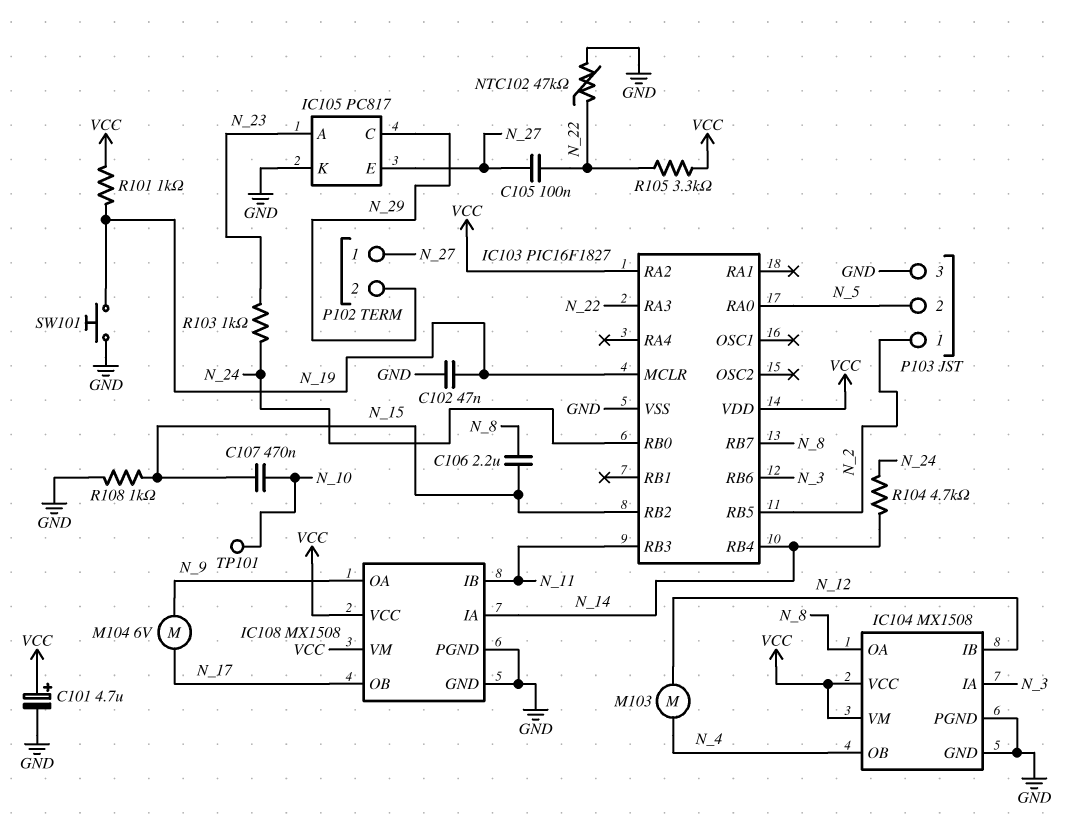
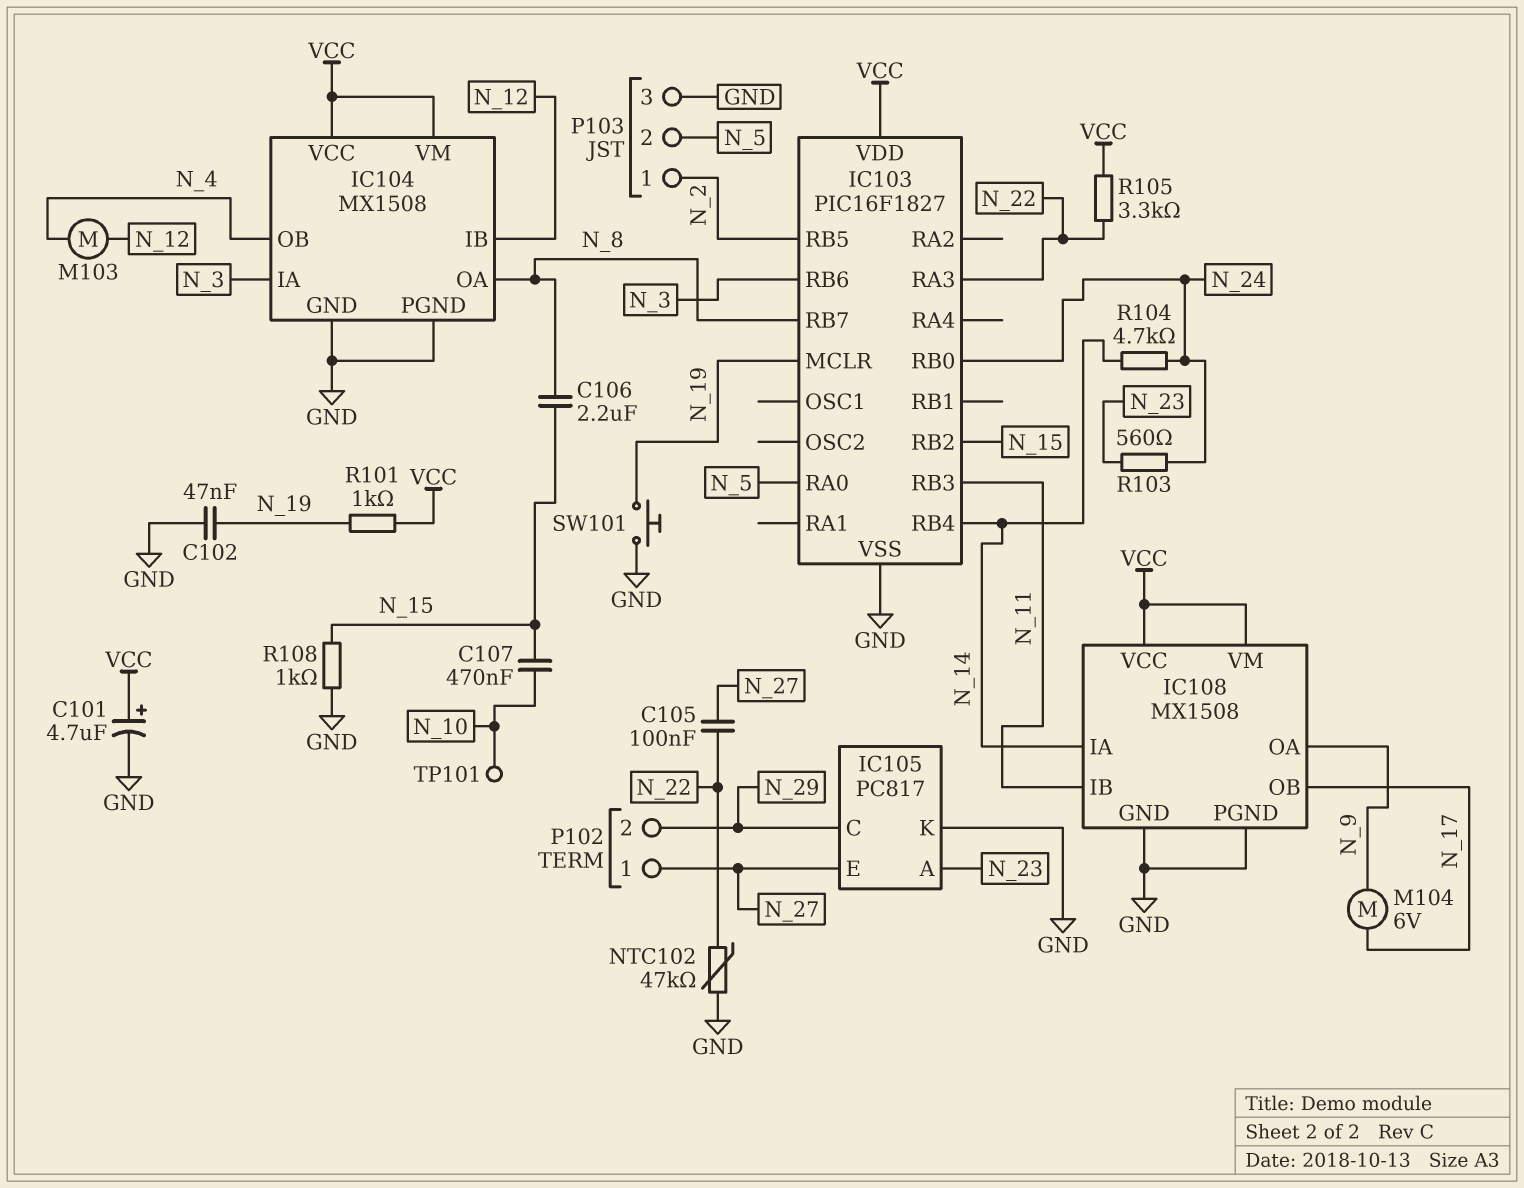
IC103 pin RA2: VCC -> none
R103: 1k (N_23, N_24) -> 560 (N_23, N_24)

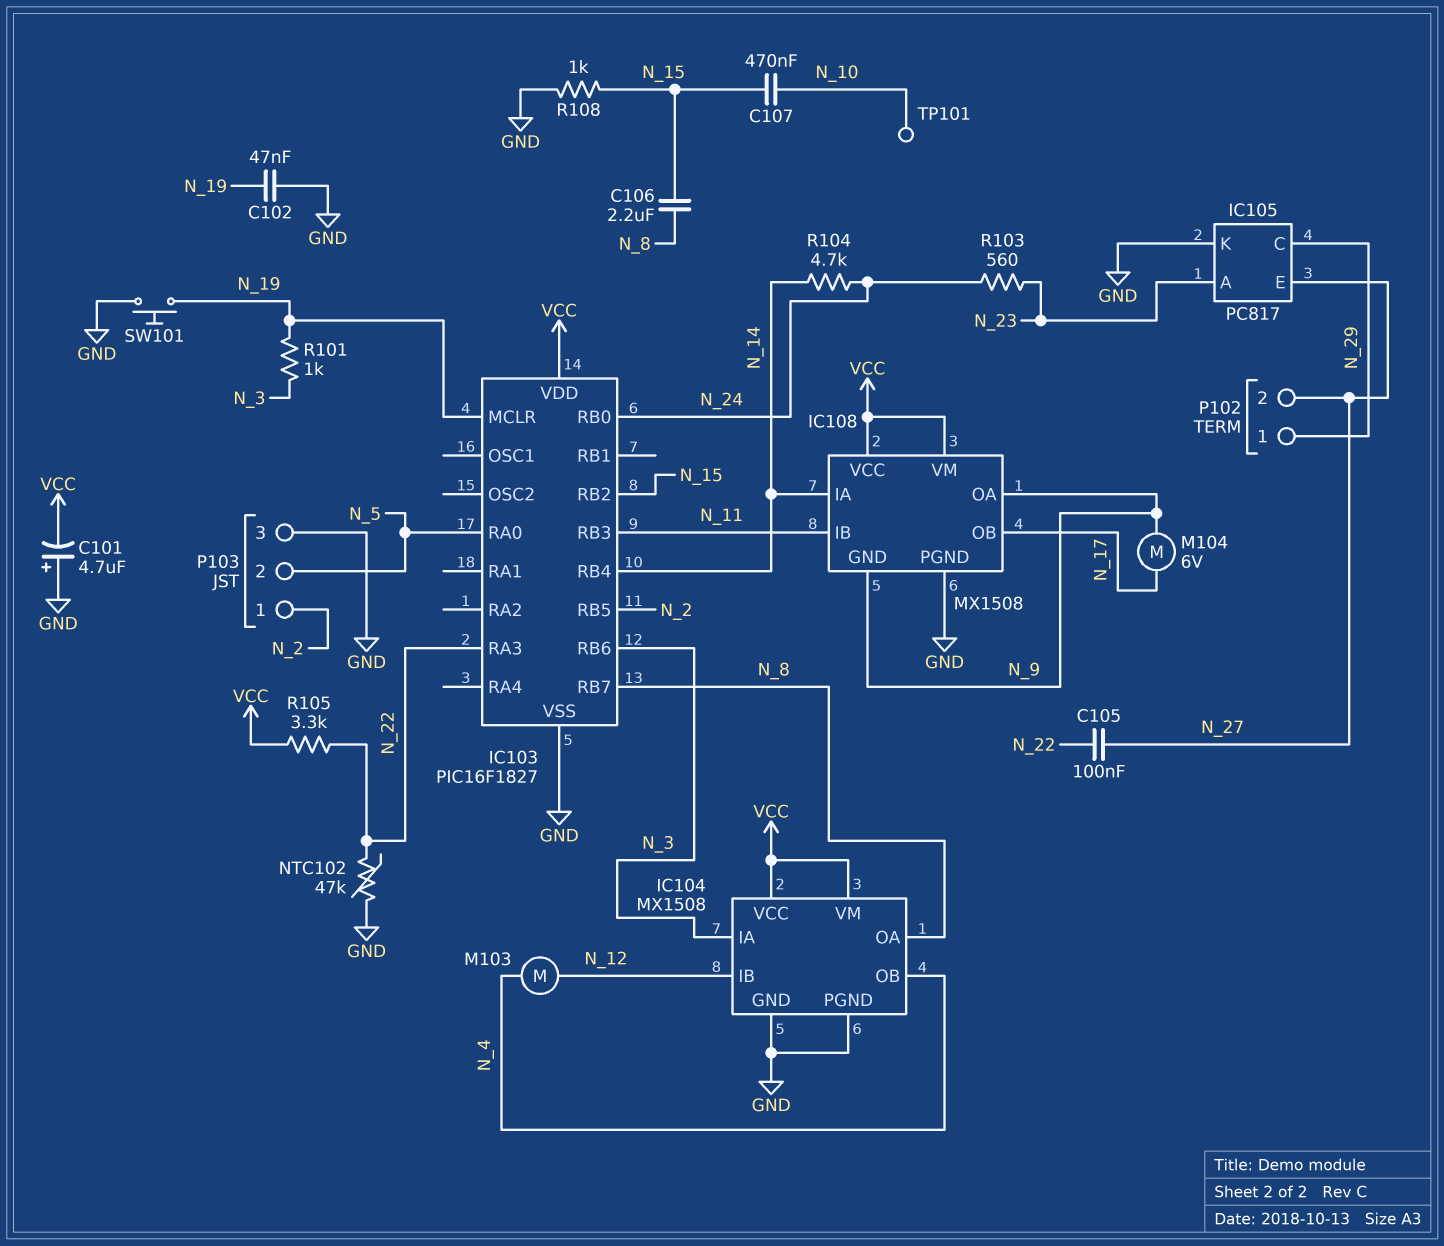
C101: 4.7uF (plus VCC, minus GND) -> 4.7uF (plus GND, minus VCC)
IC108 pin GND: GND -> N_9
P102 pin 1: N_27 -> N_29
P102 pin 2: N_29 -> N_27
R101: 1k (N_19, VCC) -> 1k (N_3, N_19)

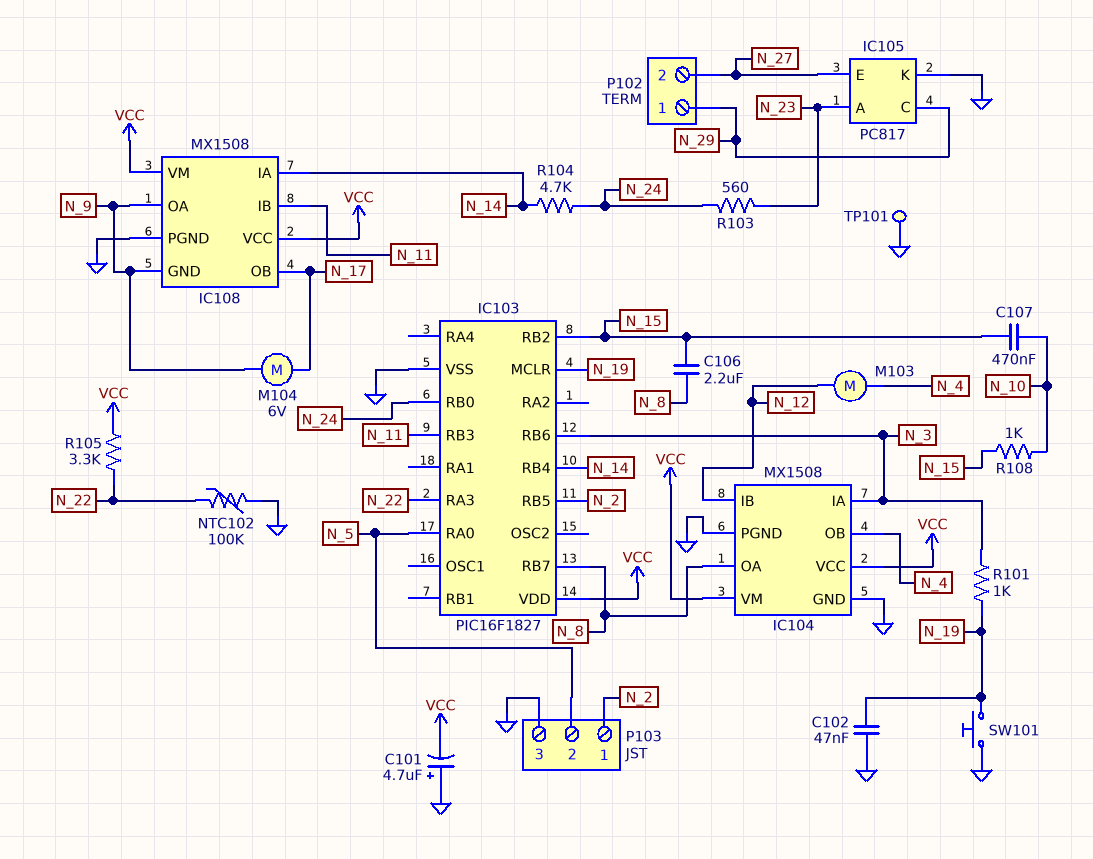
C105: 100nF (N_22, N_27) -> none
NTC102: 47k (GND, N_22) -> 100k (GND, N_22)
R108: 1k (GND, N_15) -> 1k (N_10, N_15)
TP101: test point (N_10) -> test point (GND)

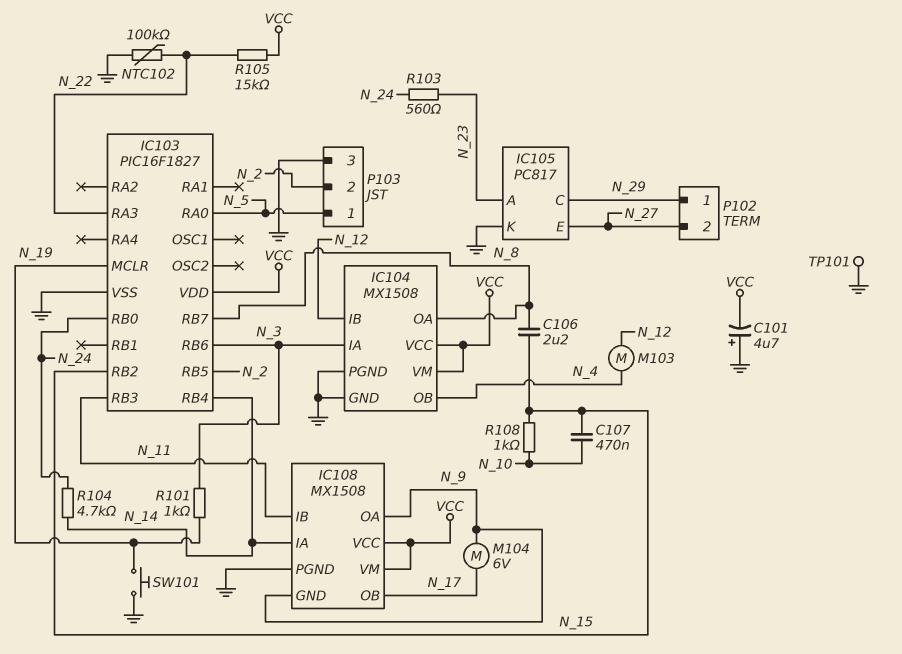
C102: 47nF (GND, N_19) -> none
P103 pin 1: N_2 -> N_5
P103 pin 2: N_5 -> N_2
R105: 3.3k (N_22, VCC) -> 15k (N_22, VCC)

